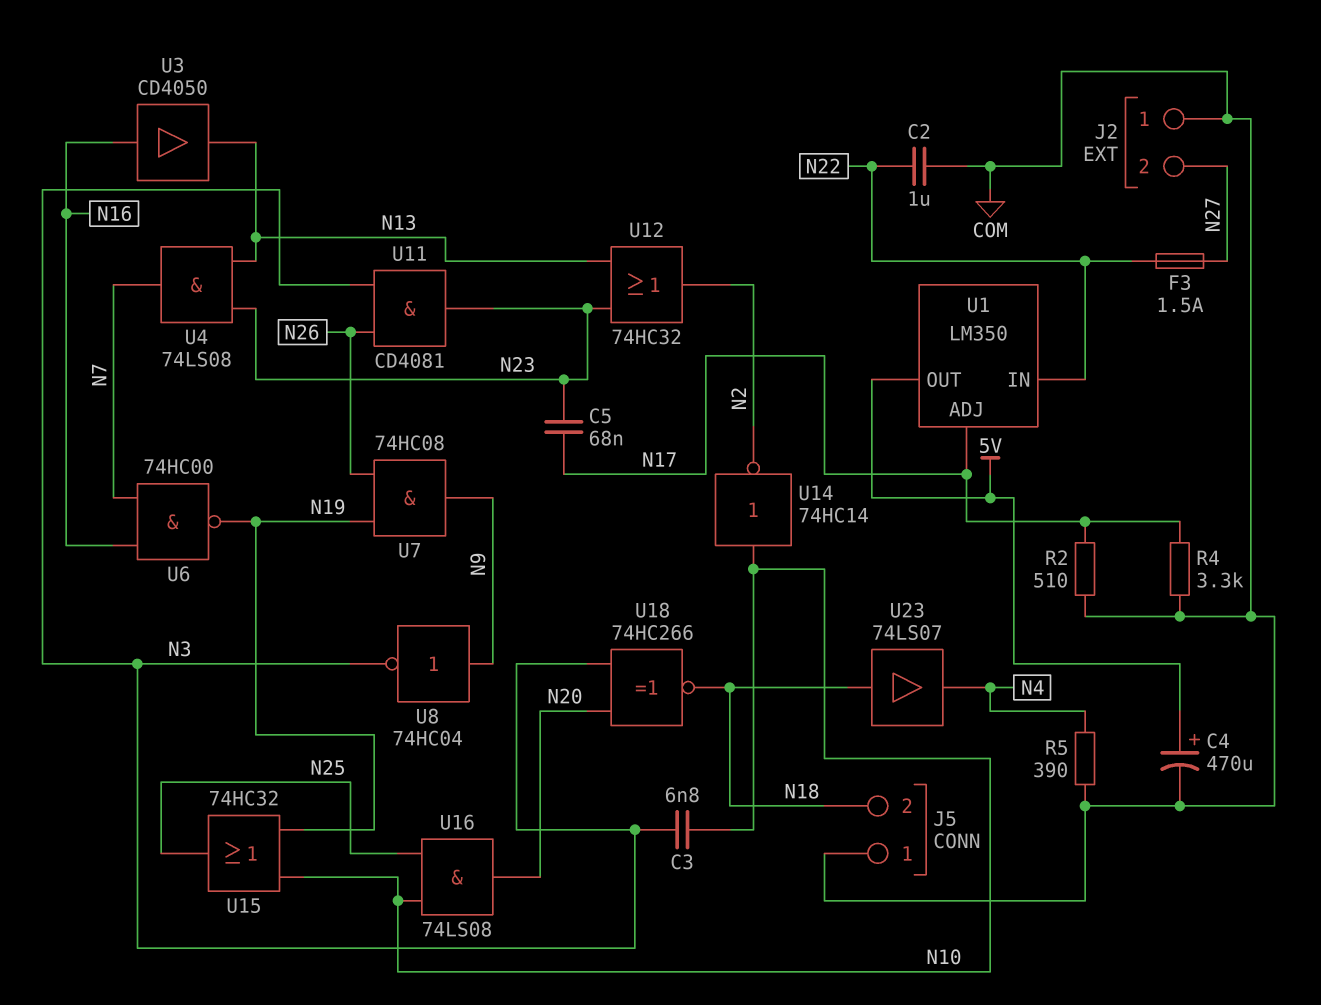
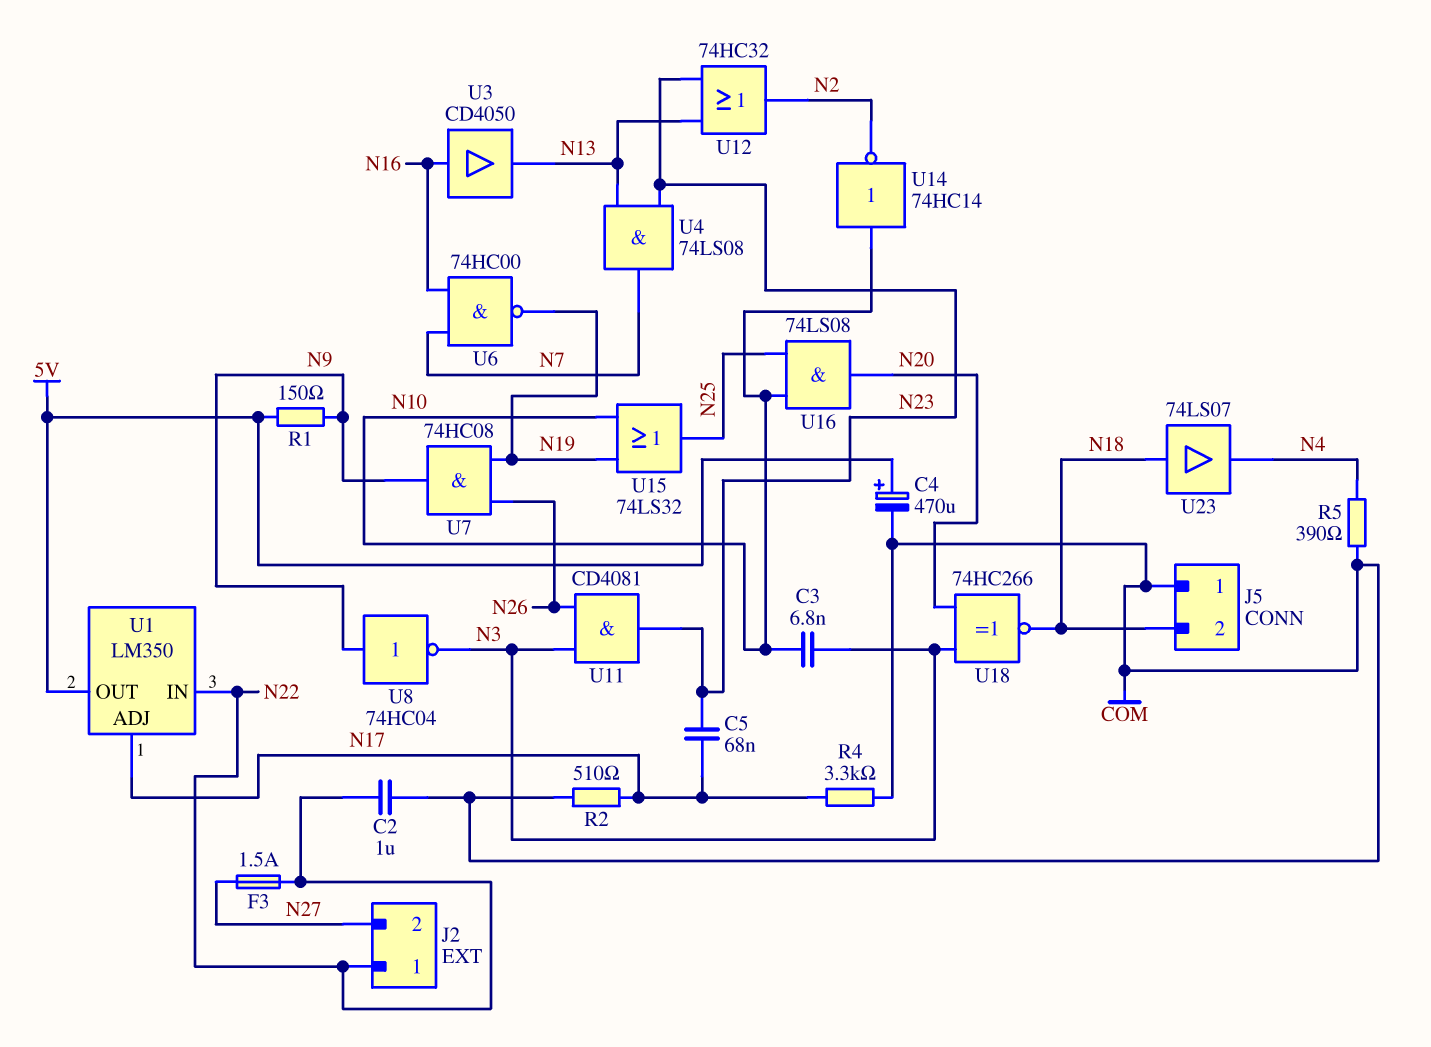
J2 pin 1: COM -> N22
R1: none -> 150 (5V, N9)
U15: OR 74HC32 (in N10, in N19, out N25) -> OR 74LS32 (in N10, in N19, out N25)

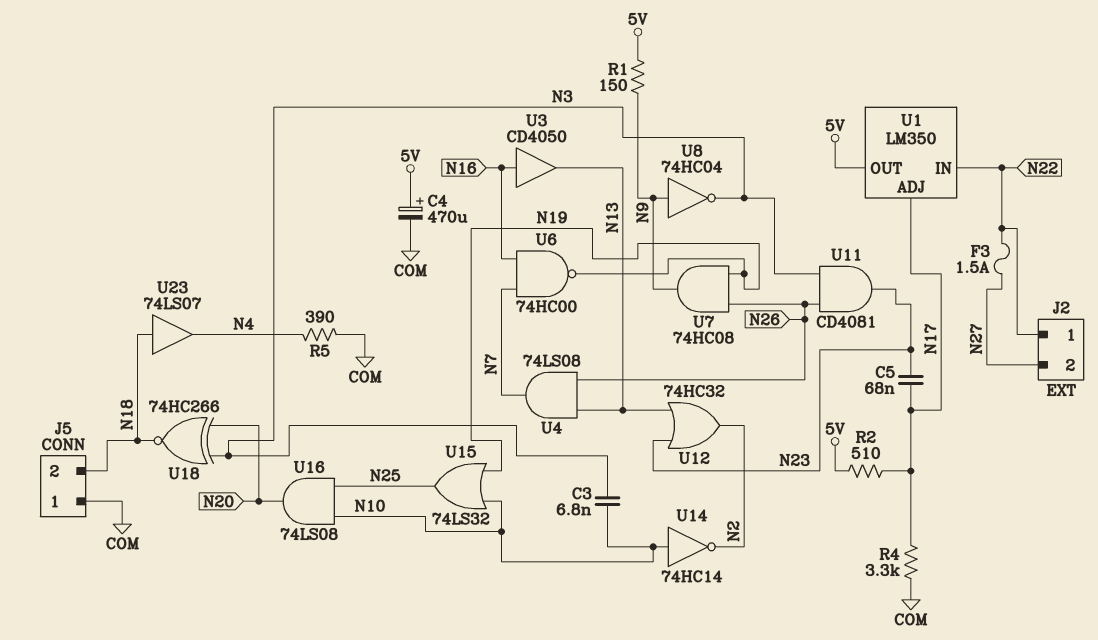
C2: 1uF (COM, N22) -> none
R2: 510 (COM, N17) -> 510 (5V, N17)
U4: AND 74LS08 (in N13, in N23, out N7) -> AND 74LS08 (in N13, in N26, out N7)

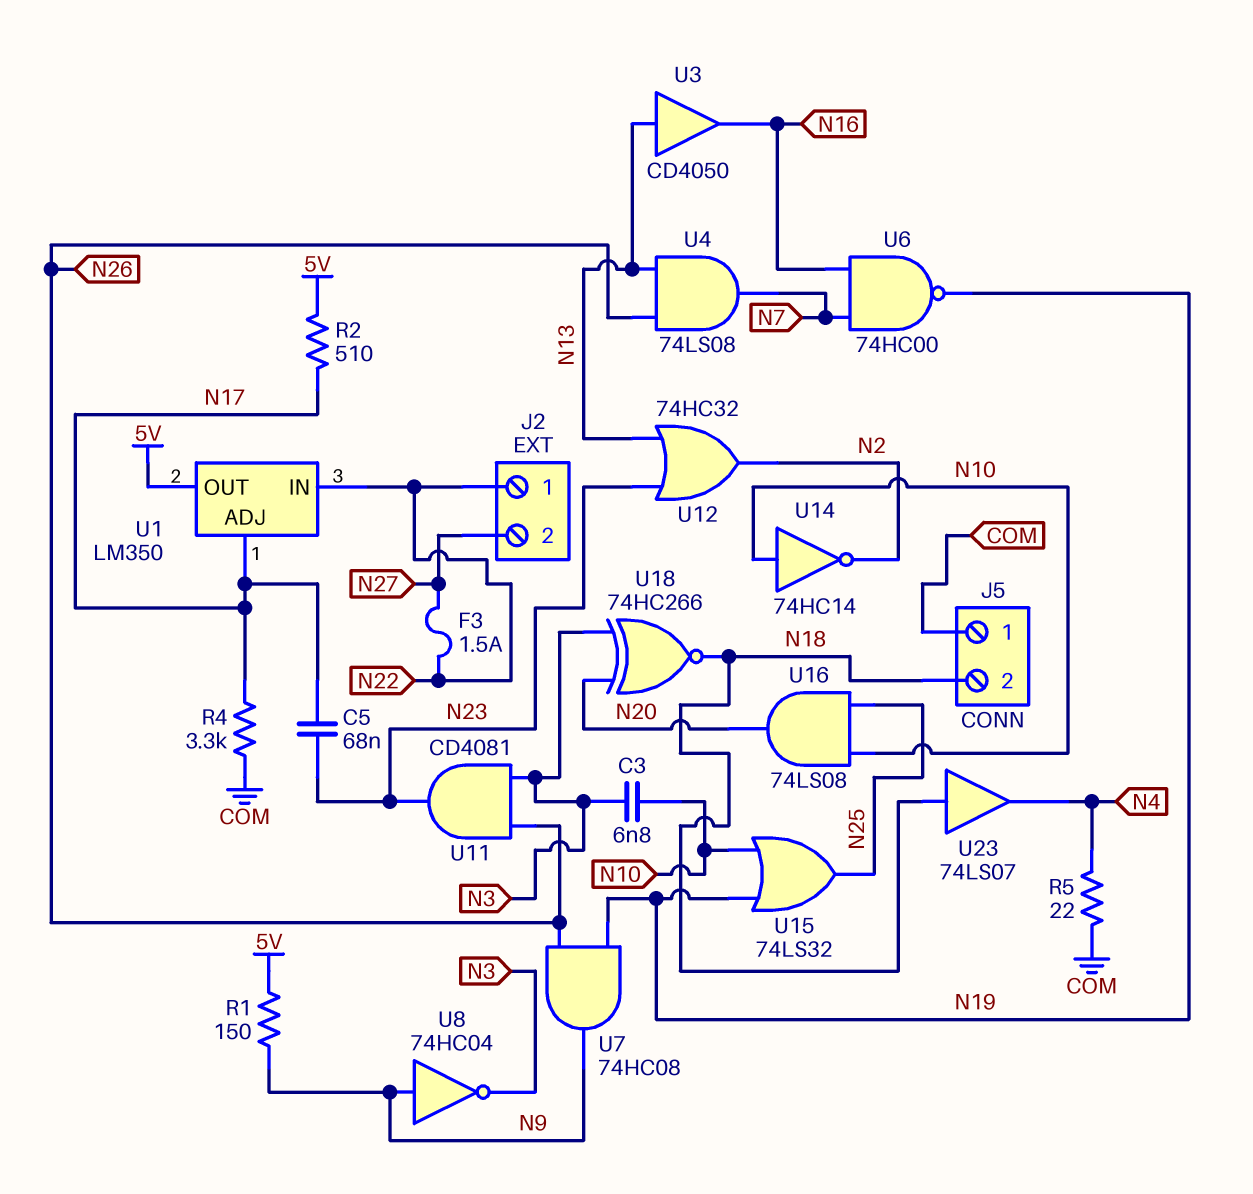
C4: 470uF (plus 5V, minus COM) -> none
R5: 390 (COM, N4) -> 22 (COM, N4)
U3: buffer CD4050 (in N16, out N13) -> buffer CD4050 (in N13, out N16)

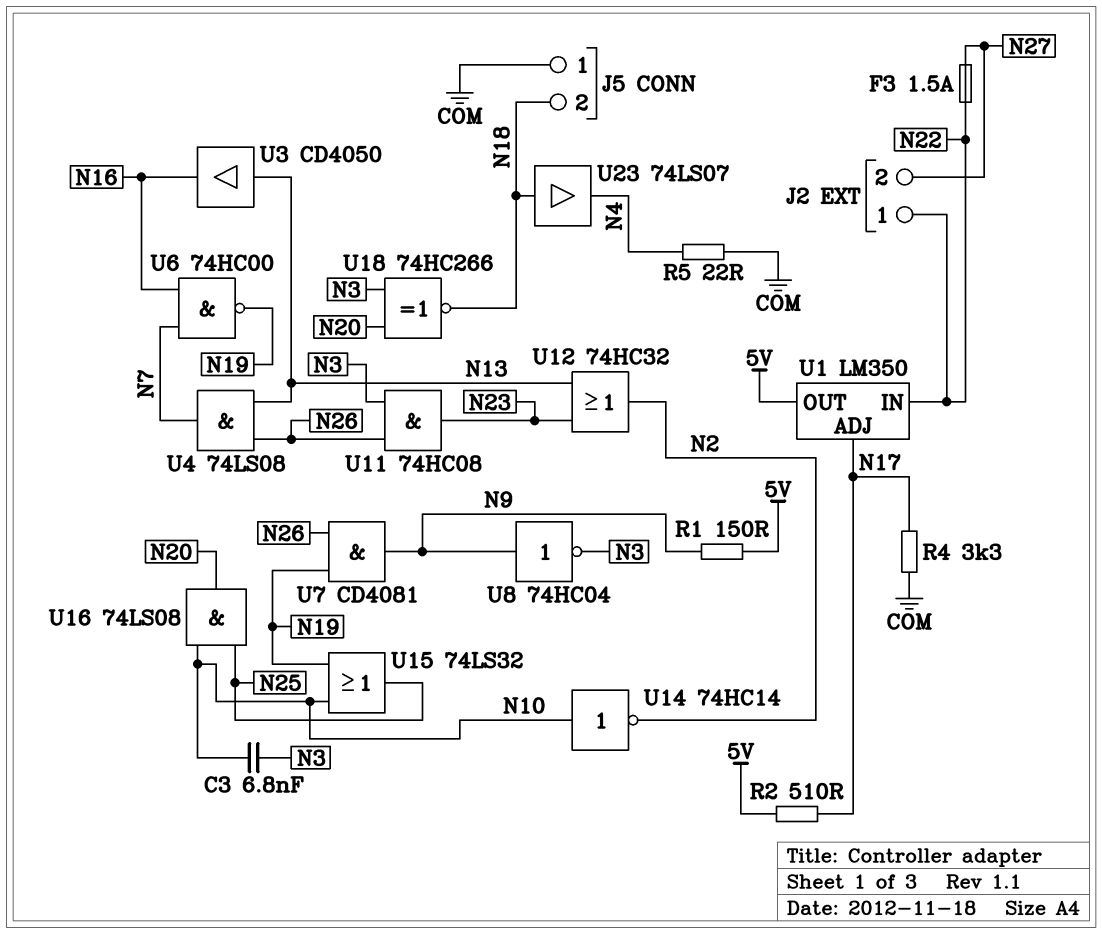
C5: 68nF (N17, N23) -> none
U7: AND 74HC08 (in N19, in N26, out N9) -> AND CD4081 (in N19, in N26, out N9)
U11: AND CD4081 (in N3, in N26, out N23) -> AND 74HC08 (in N3, in N26, out N23)

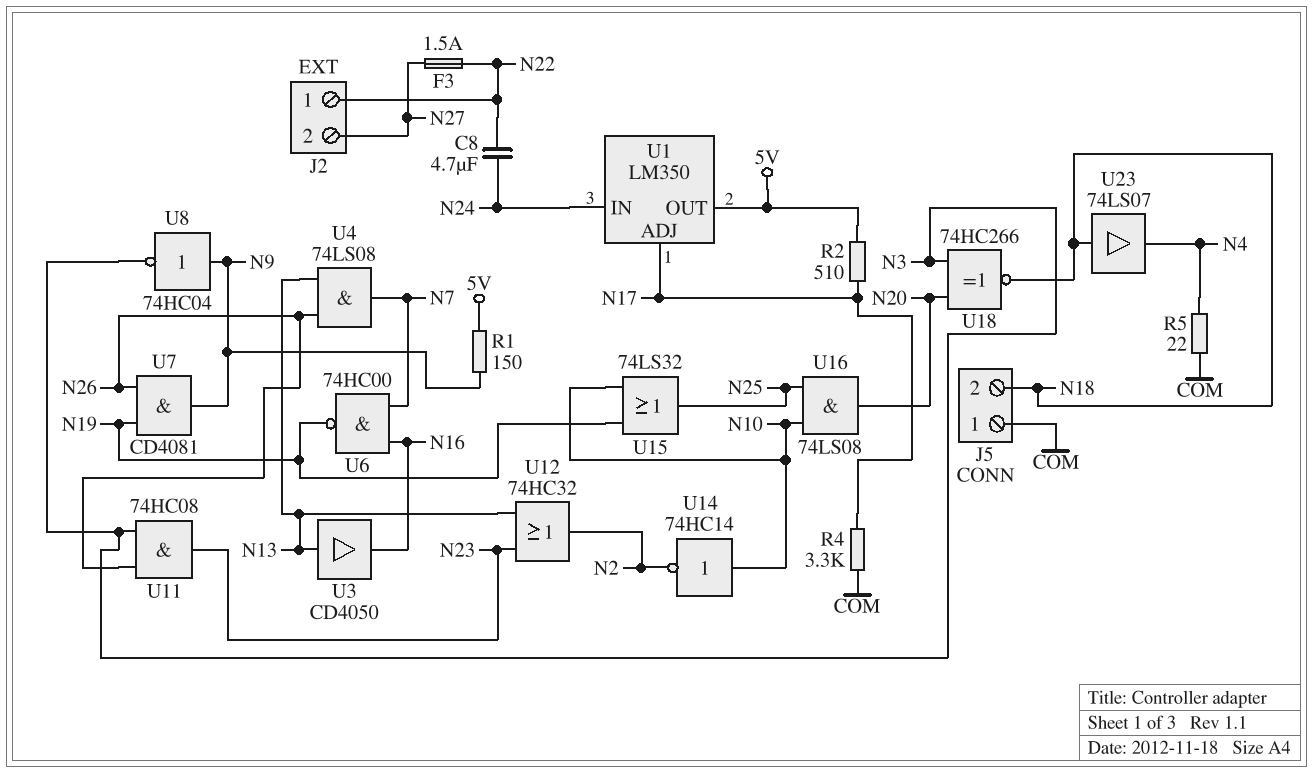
C3: 6.8nF (N3, N10) -> none
C8: none -> 4.7uF (N22, N24)
U1 pin IN: N22 -> N24

